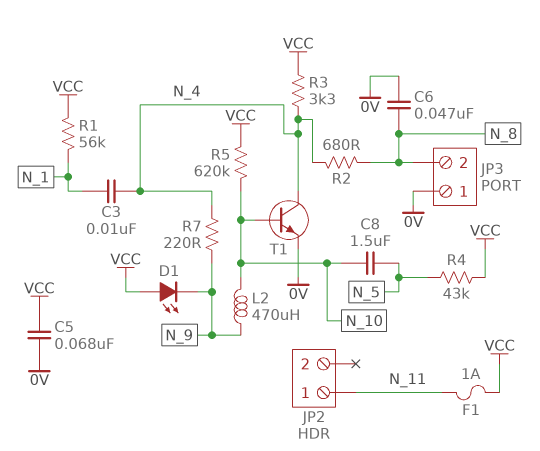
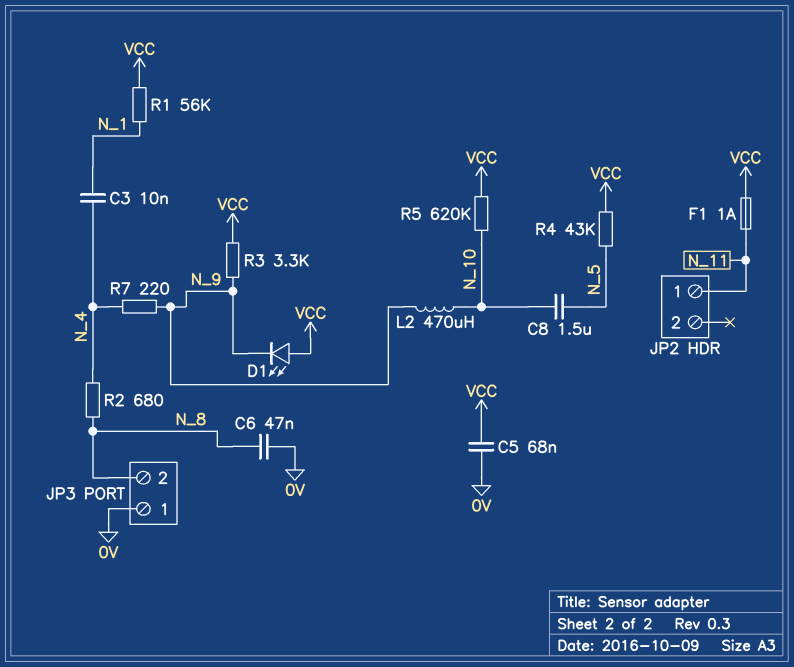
R3: 3.3k (N_4, VCC) -> 3.3k (N_9, VCC)
T1: NPN (B N_10, C N_4, E 0V) -> none

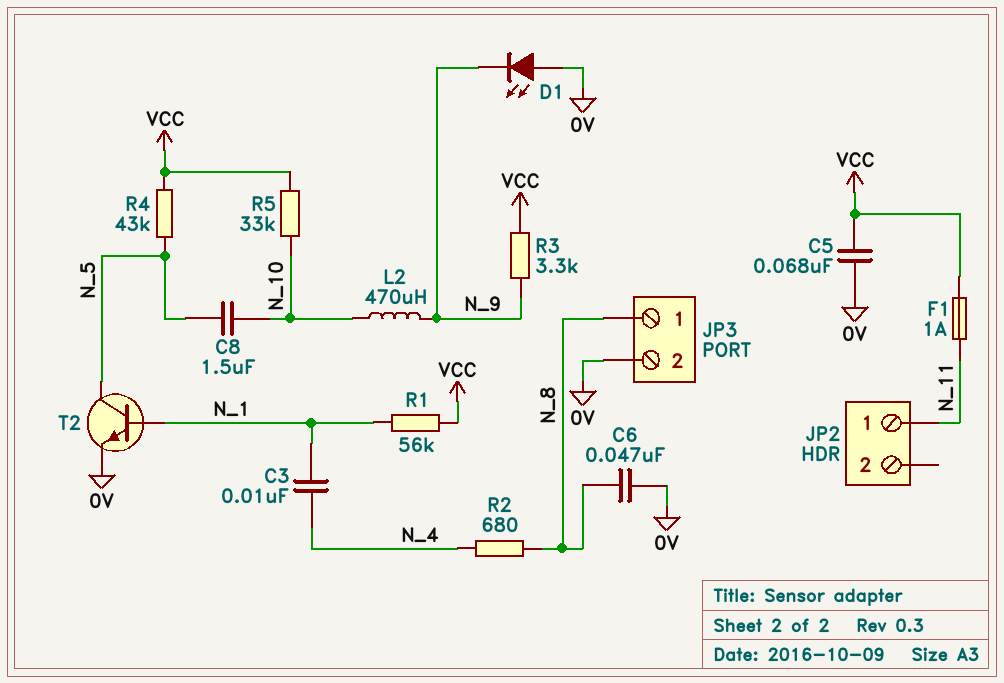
D1: LED (A VCC, K N_9) -> LED (A 0V, K N_9)
JP3 pin 1: 0V -> N_8
JP3 pin 2: N_8 -> 0V
R5: 620k (N_10, VCC) -> 33k (N_10, VCC)
R7: 220 (N_4, N_9) -> none
T2: none -> NPN (B N_1, C N_5, E 0V)

